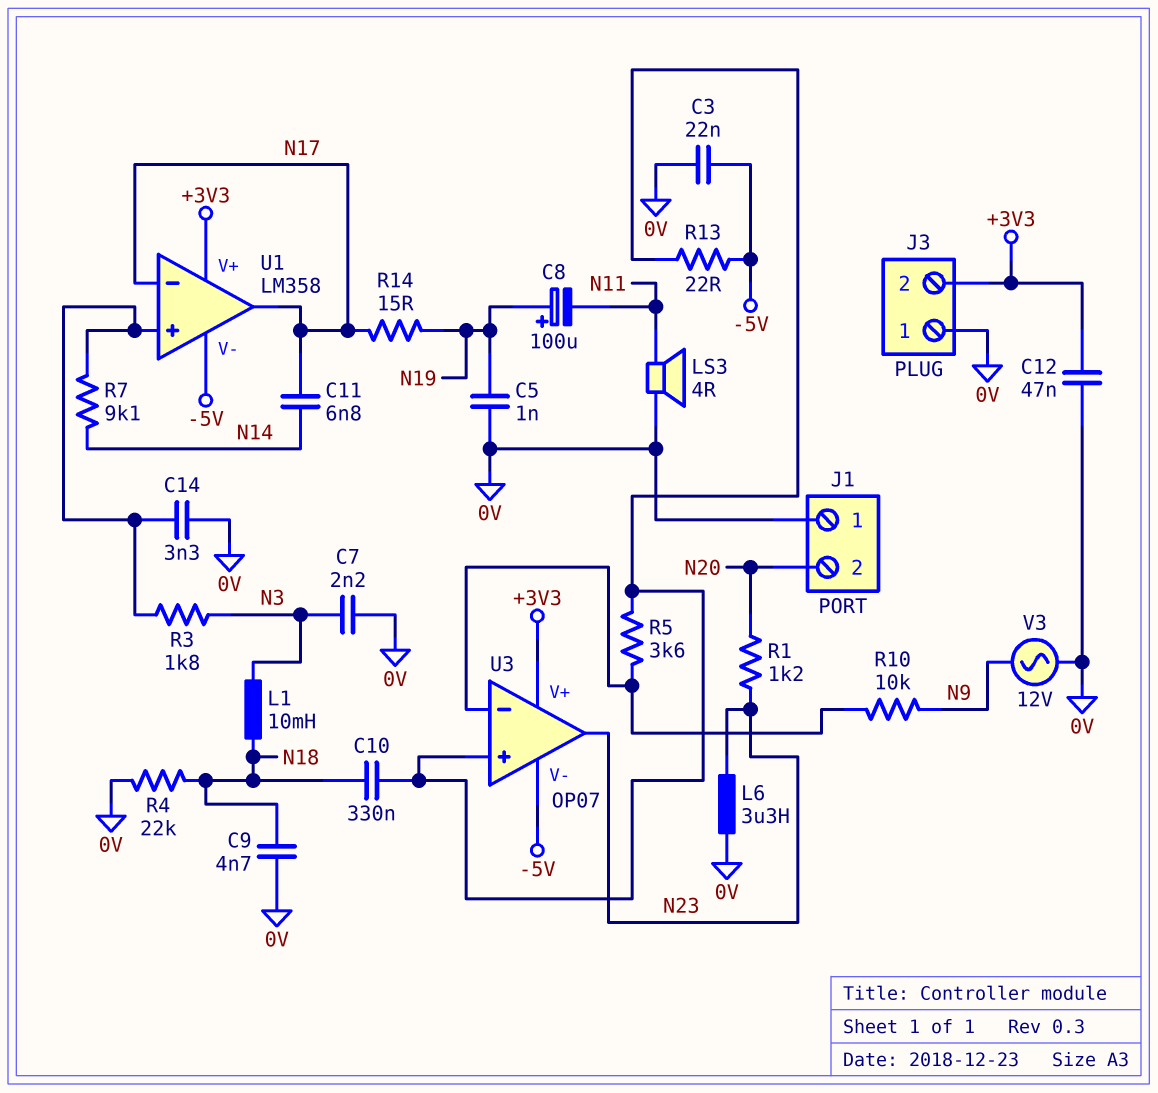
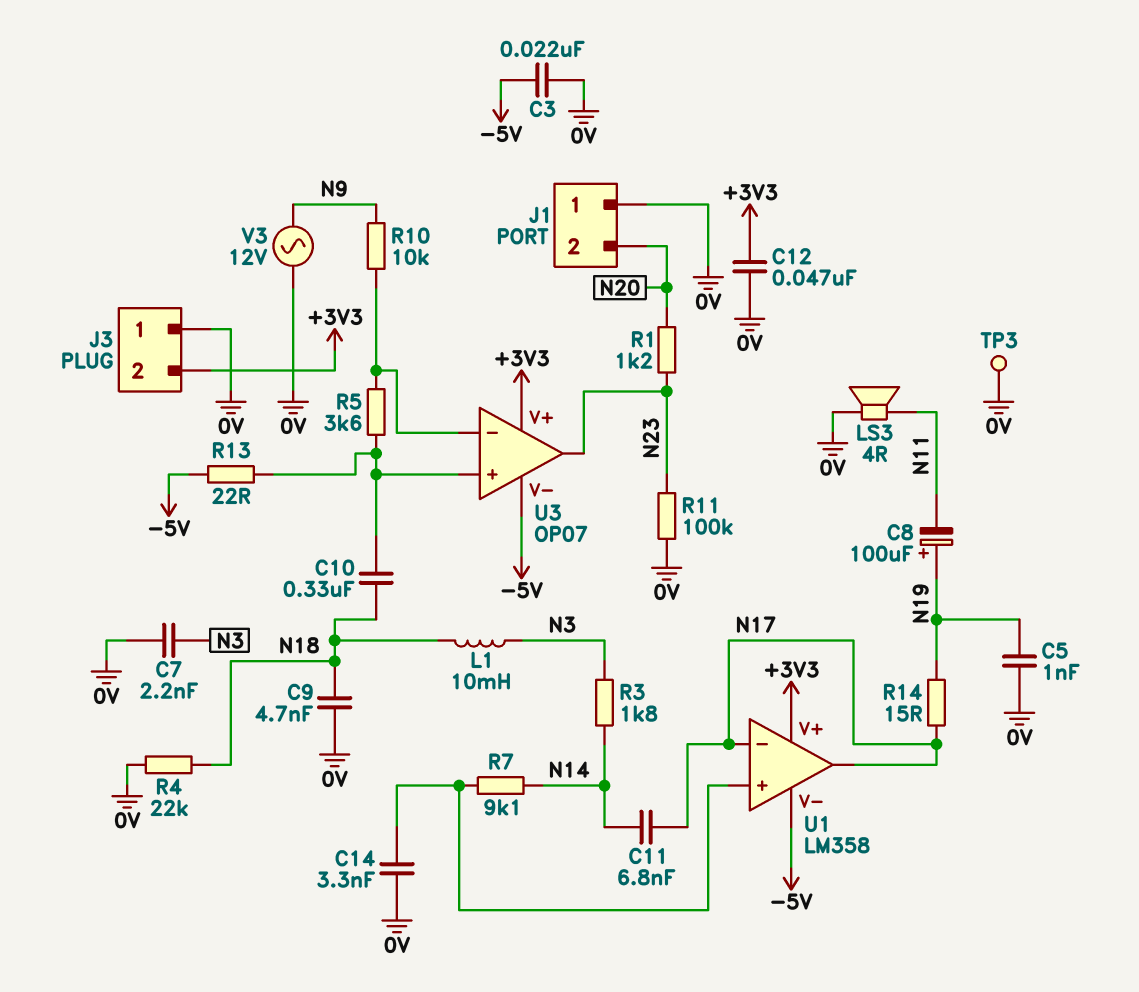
L6: 3.3uH (0V, N23) -> none
R3: 1.8k (N3, U1/in+) -> 1.8k (N3, N14)
R11: none -> 100k (0V, N23)
TP3: none -> test point (0V)

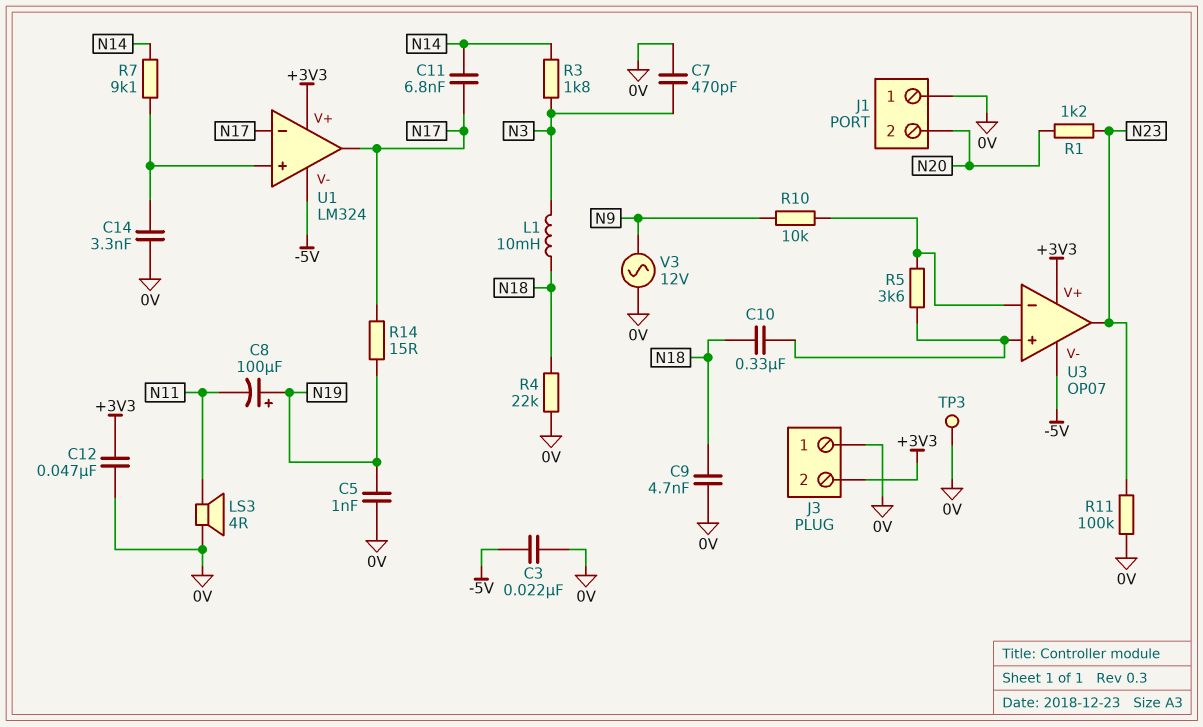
C7: 2.2nF (0V, N3) -> 470pF (0V, N3)
R13: 22 (-5V, U3/in+) -> none
U1: LM358 -> LM324

